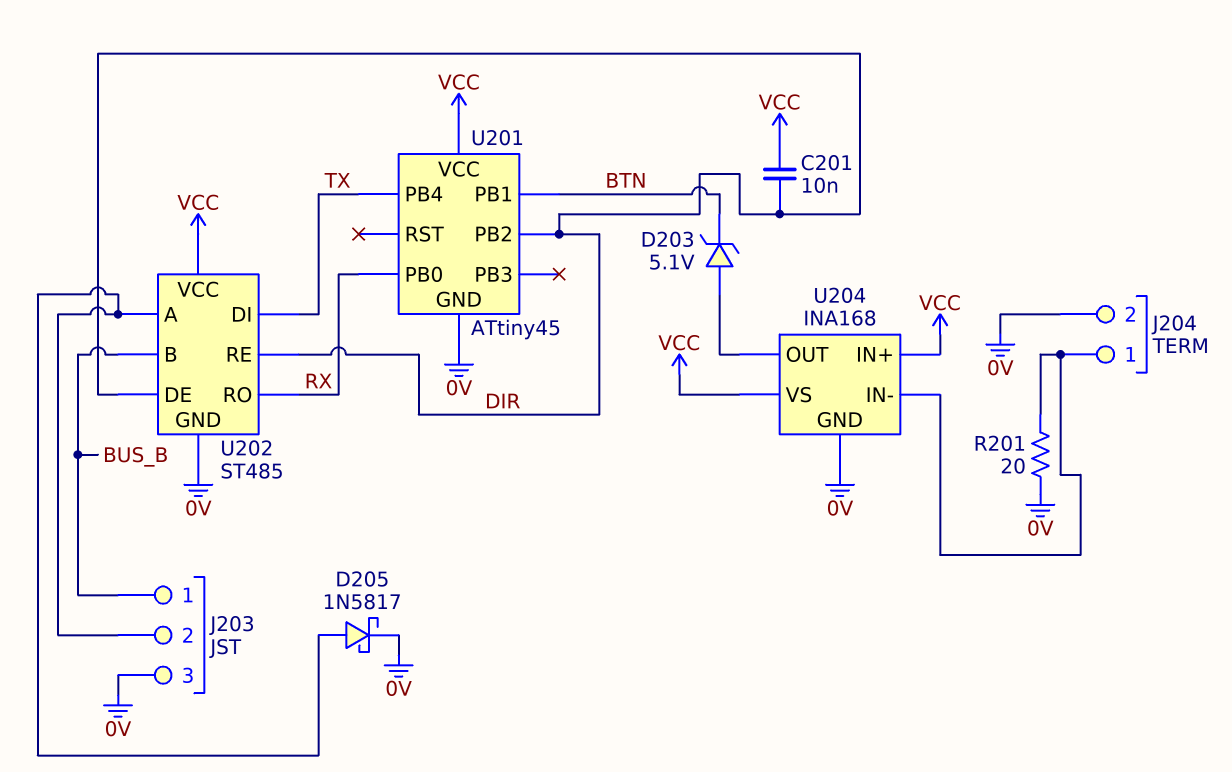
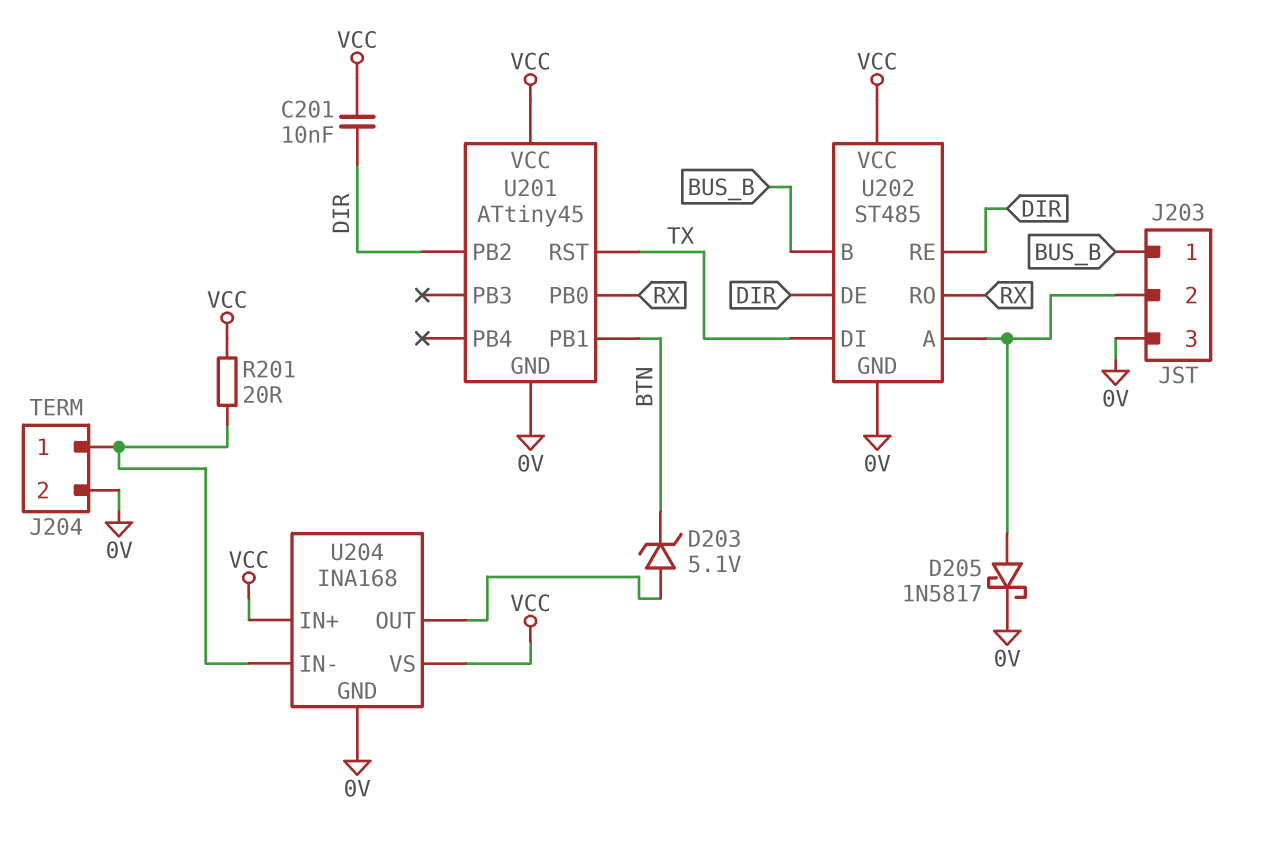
R201: 20 (0V, J204/1) -> 20 (J204/1, VCC)
U201 pin PB4: TX -> none
U201 pin RST: none -> TX

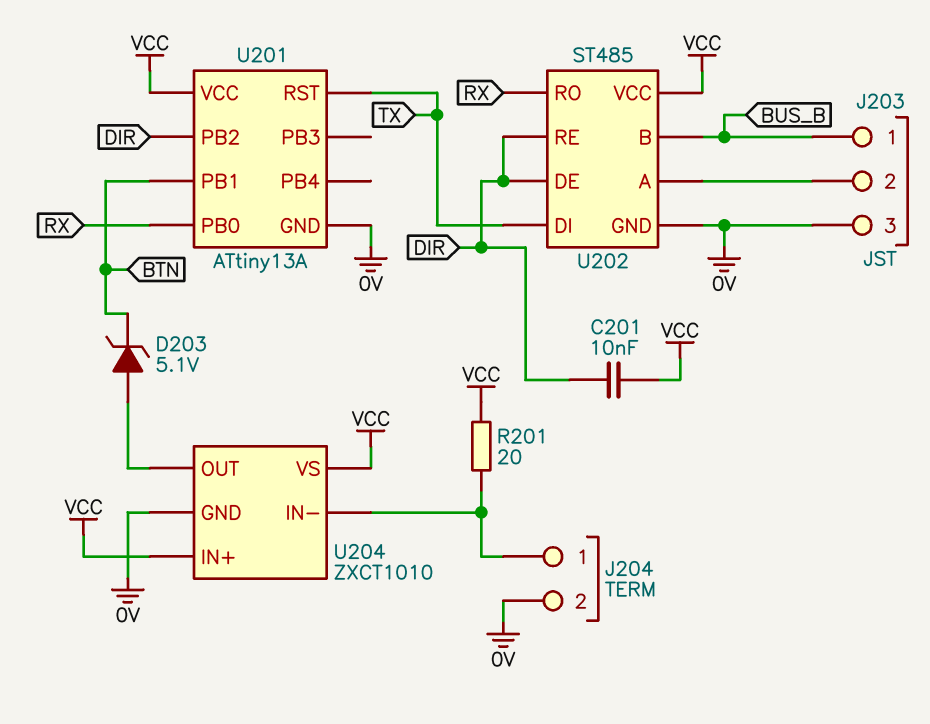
D205: schottky 1N5817 (A J203/2, K 0V) -> none
U201: ATtiny45 -> ATtiny13A
U204: INA168 -> ZXCT1010

